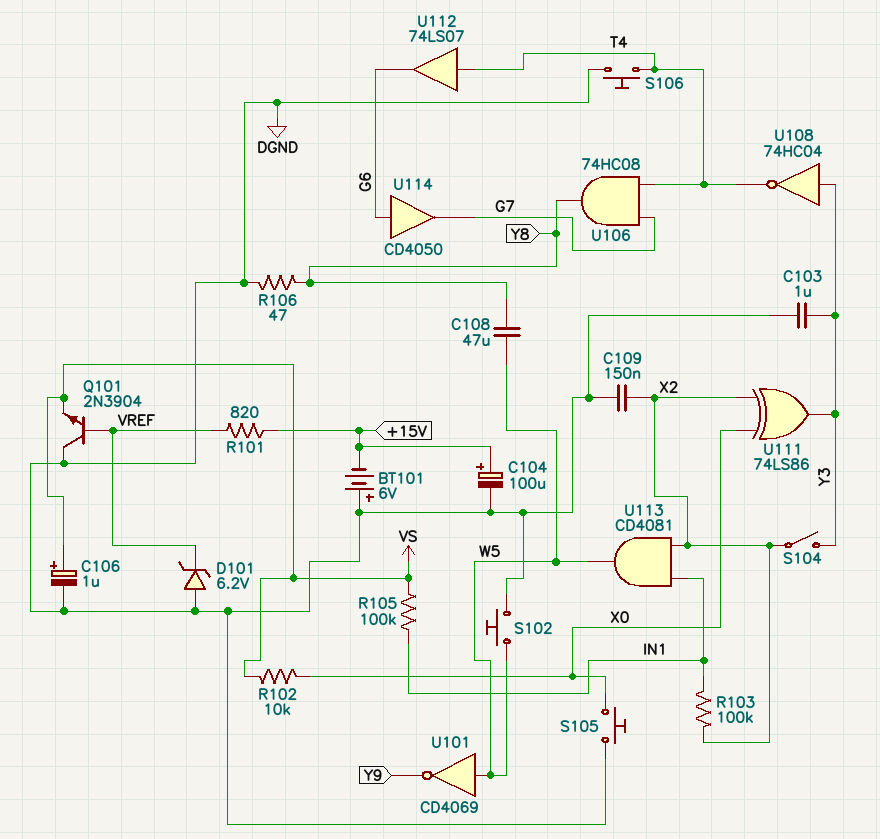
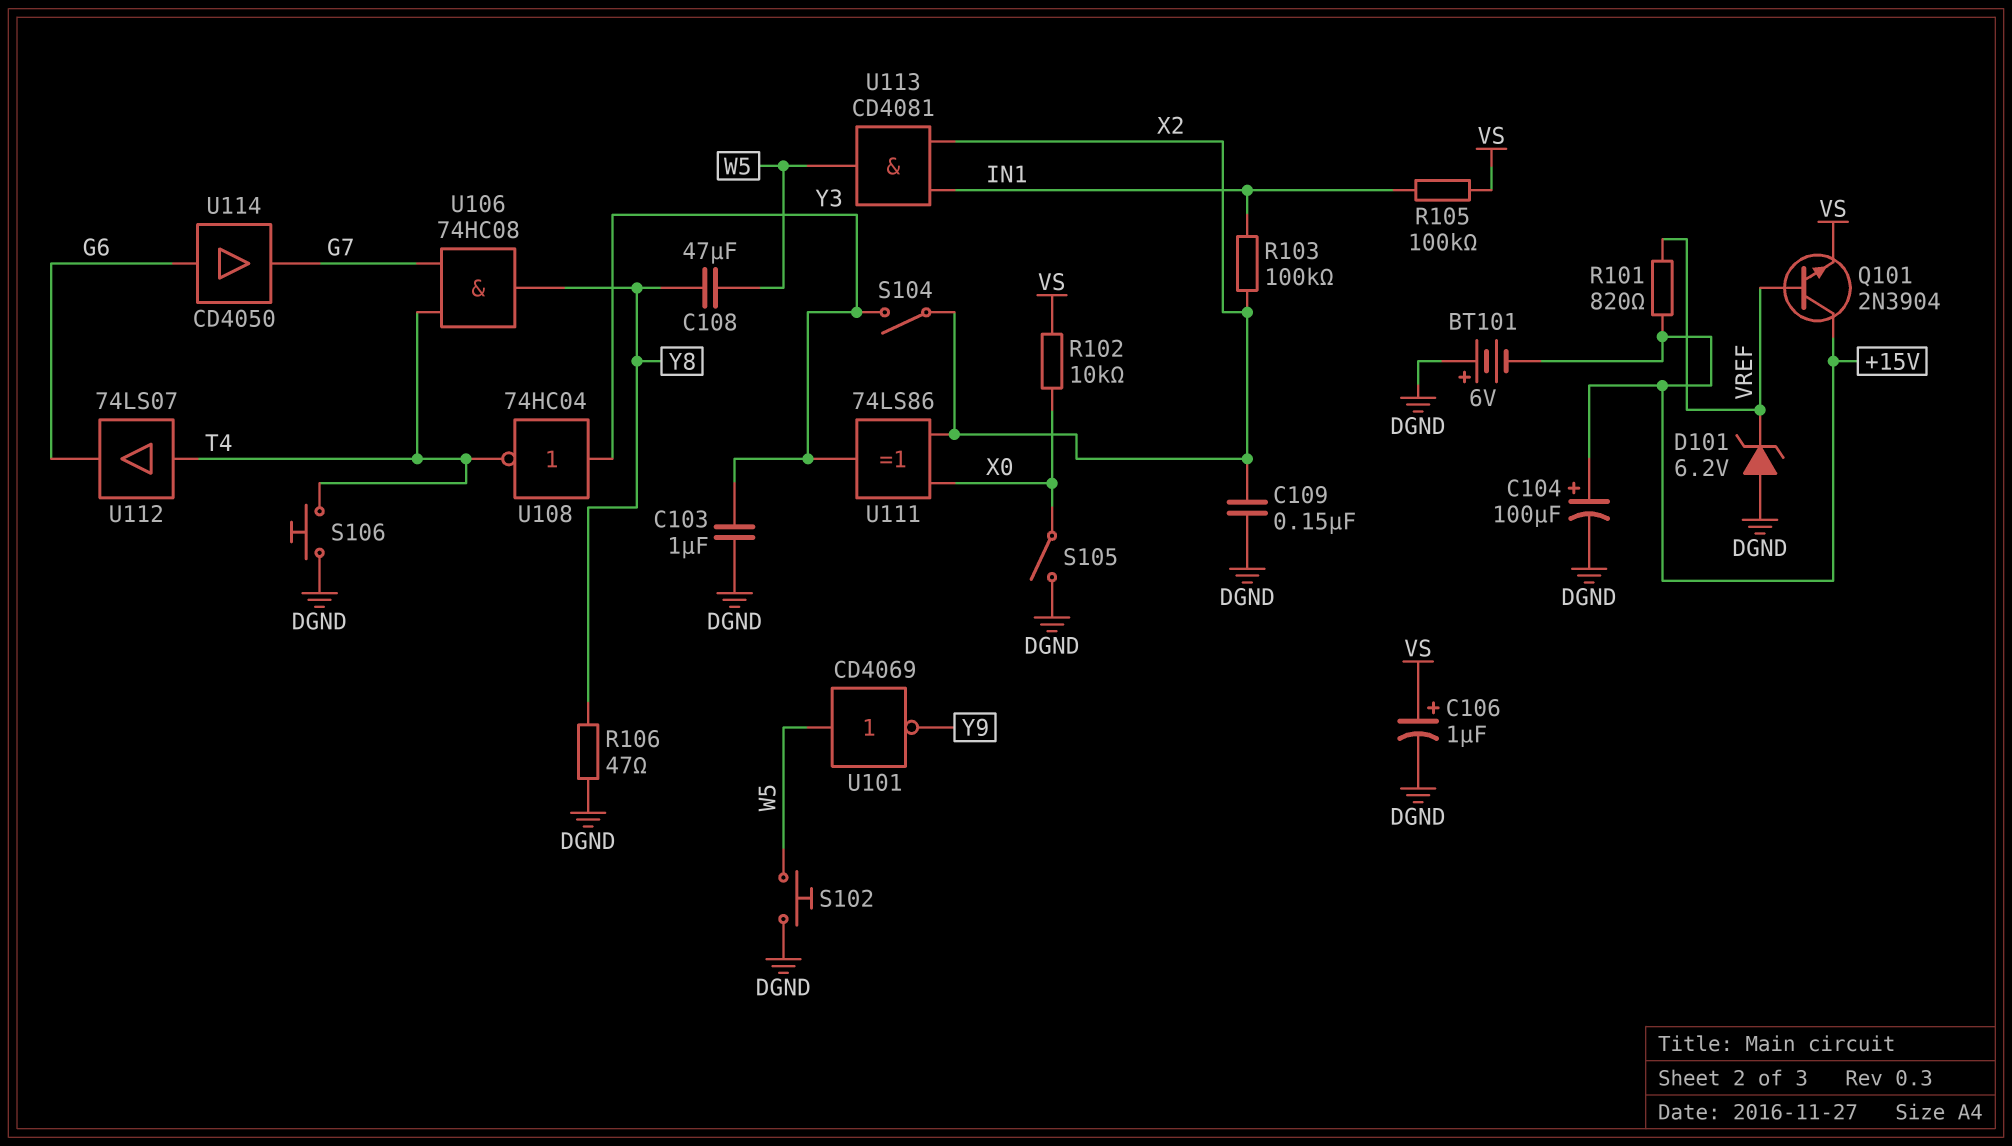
Q101: NPN 2N3904 (B VREF, C DGND, E VS) -> NPN 2N3904 (B VREF, C +15V, E VS)
S105: button (DGND, X0) -> switch (DGND, X0)

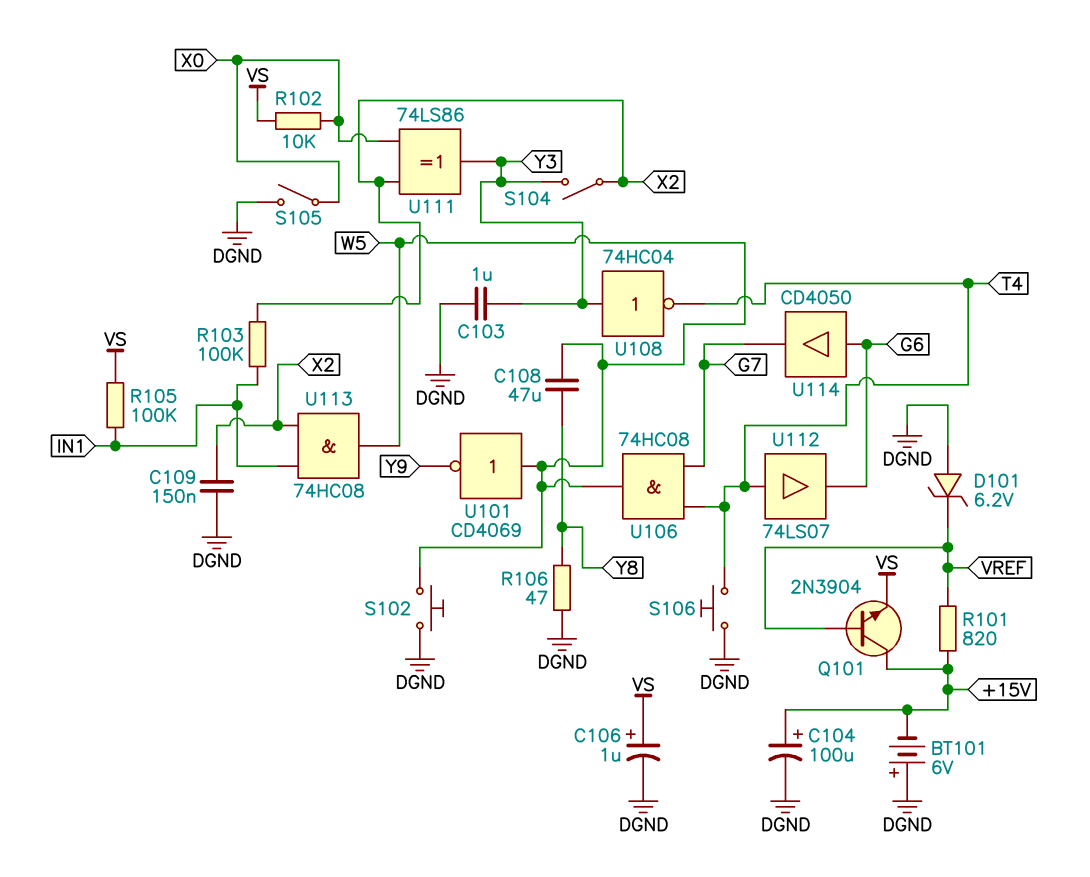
U106: AND 74HC08 (in G7, in T4, out Y8) -> AND 74HC08 (in G7, in T4, out W5)
U113: AND CD4081 (in IN1, in X2, out W5) -> AND 74HC08 (in IN1, in X2, out W5)

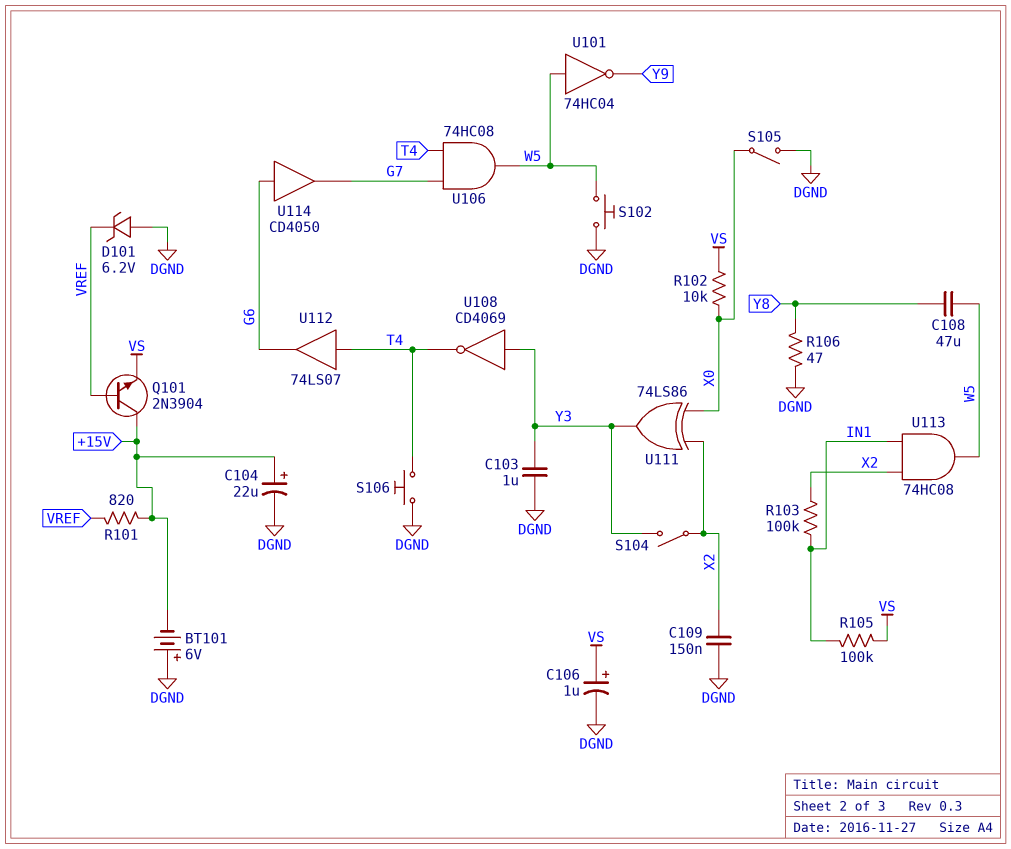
C104: 100uF (plus +15V, minus DGND) -> 22uF (plus +15V, minus DGND)
U101: NOT CD4069 (in W5, out Y9) -> NOT 74HC04 (in W5, out Y9)
U108: NOT 74HC04 (in Y3, out T4) -> NOT CD4069 (in Y3, out T4)

